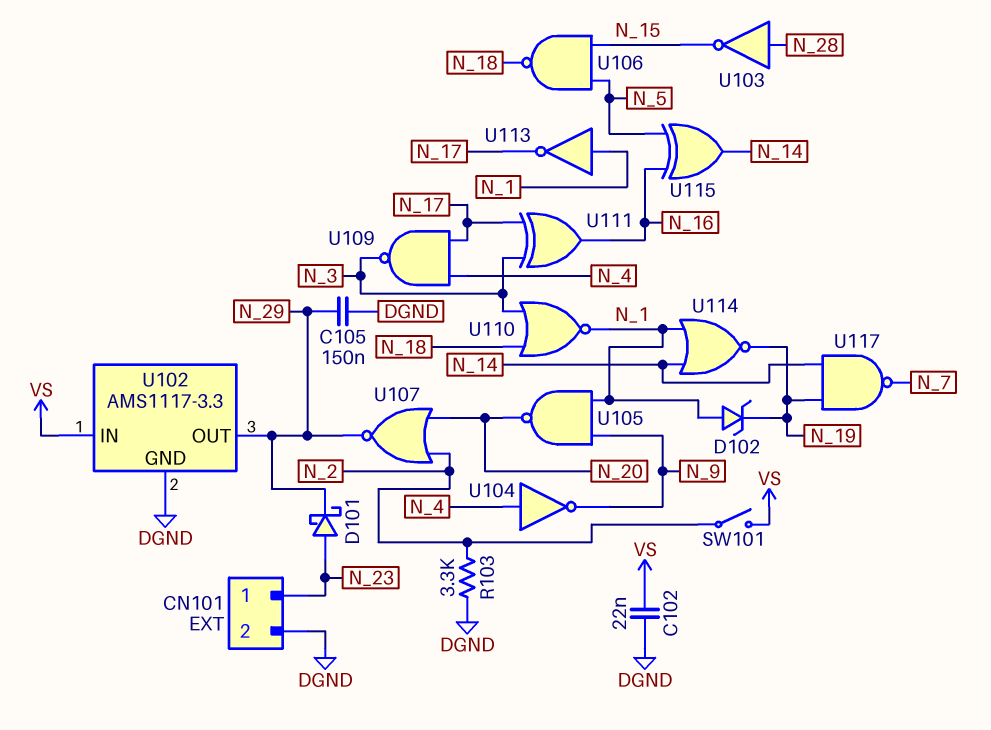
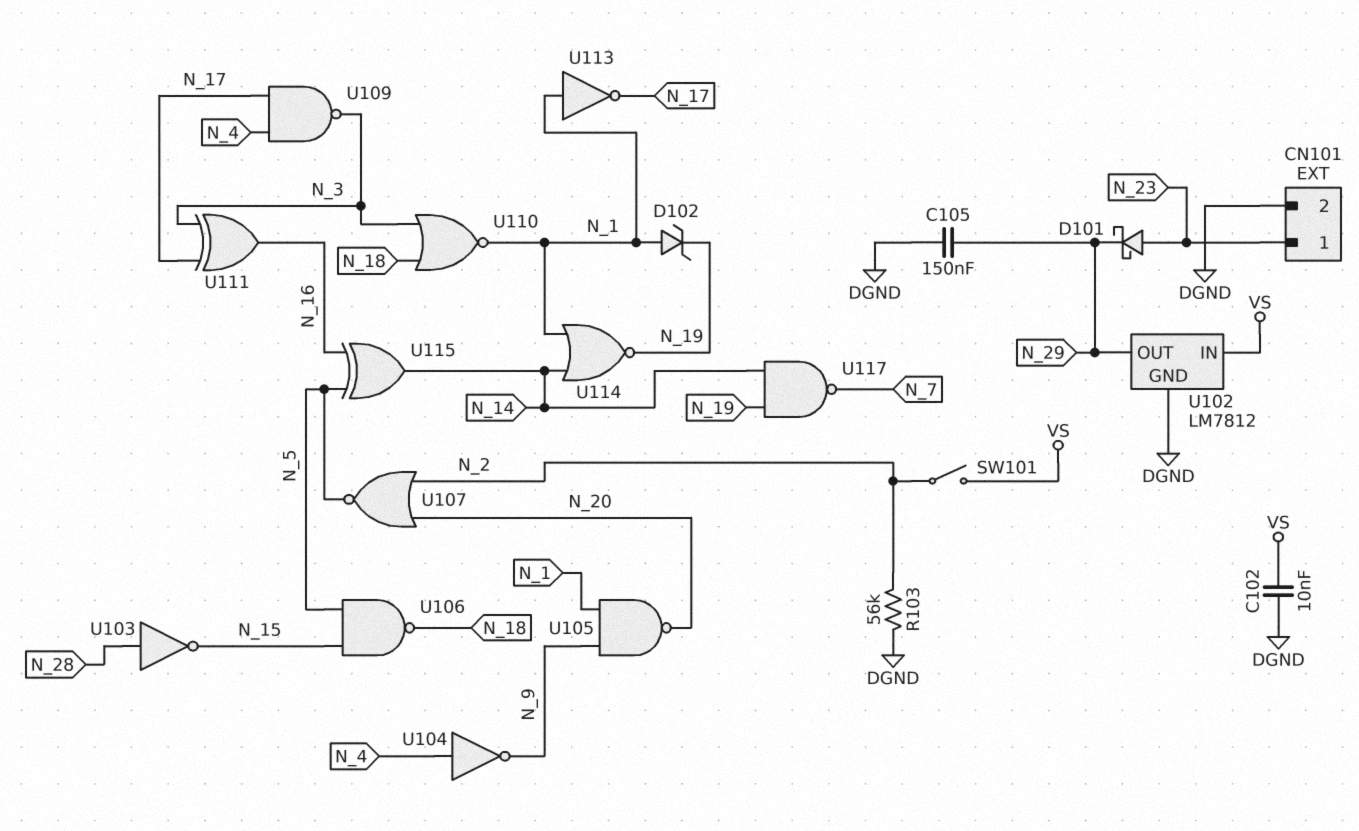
C102: 22nF (DGND, VS) -> 10nF (DGND, VS)
R103: 3.3k (DGND, N_2) -> 56k (DGND, N_2)
U102: AMS1117-3.3 -> LM7812
U107: NOR (in N_2, in N_20, out N_29) -> NOR (in N_2, in N_20, out N_5)

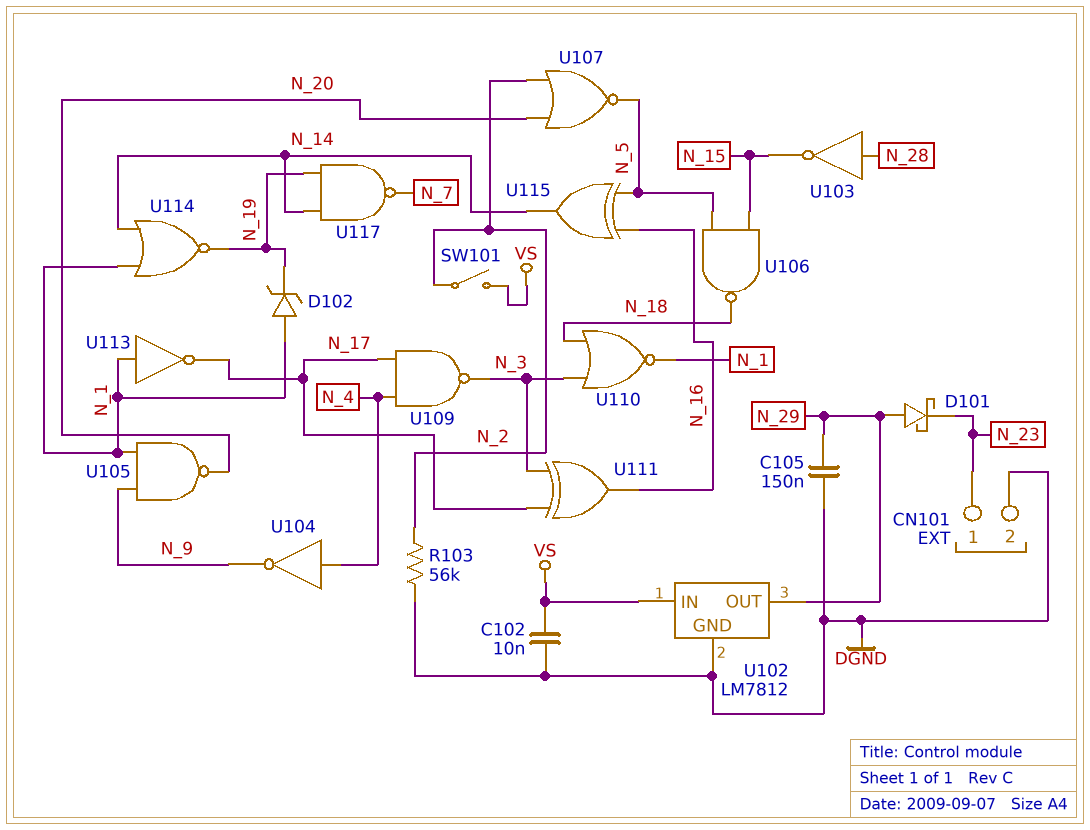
D101: schottky (A N_23, K N_29) -> schottky (A N_29, K N_23)

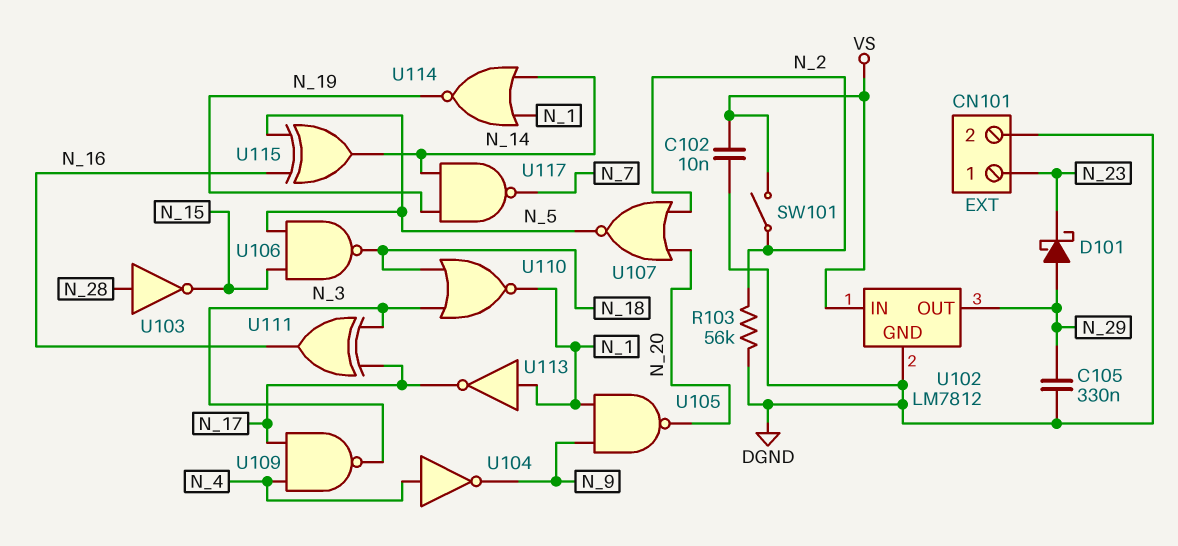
C105: 150nF (DGND, N_29) -> 330nF (DGND, N_29)
D102: zener (A N_1, K N_19) -> none

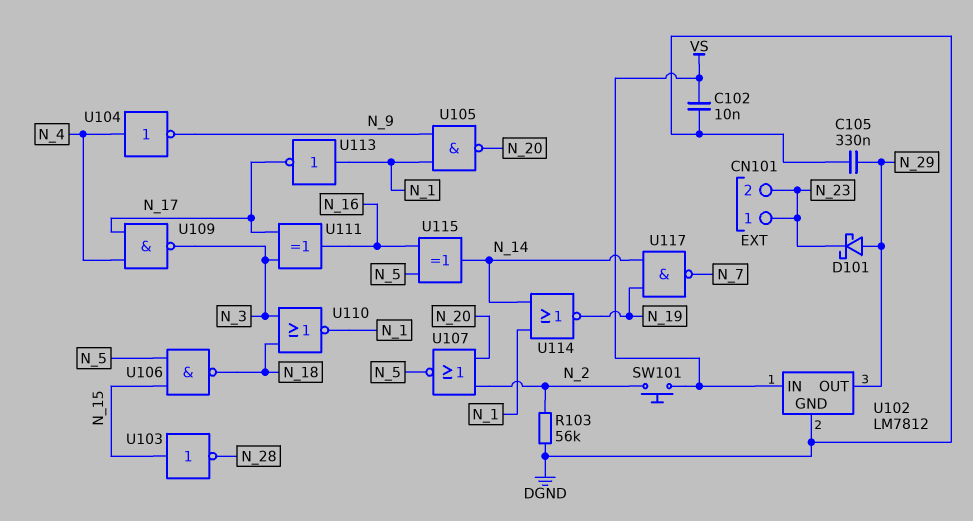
CN101 pin 2: DGND -> N_23
SW101: switch (N_2, VS) -> button (N_2, VS)
U103: NOT (in N_28, out N_15) -> NOT (in N_15, out N_28)

